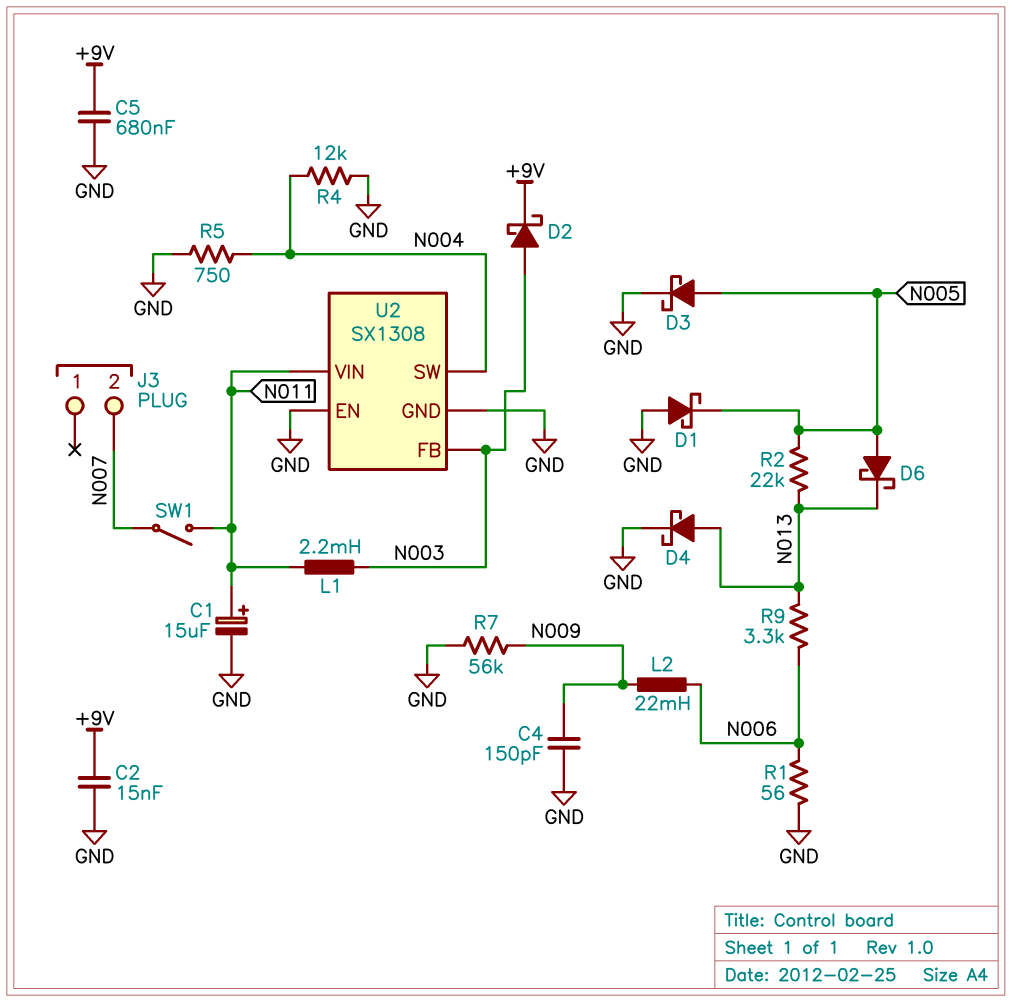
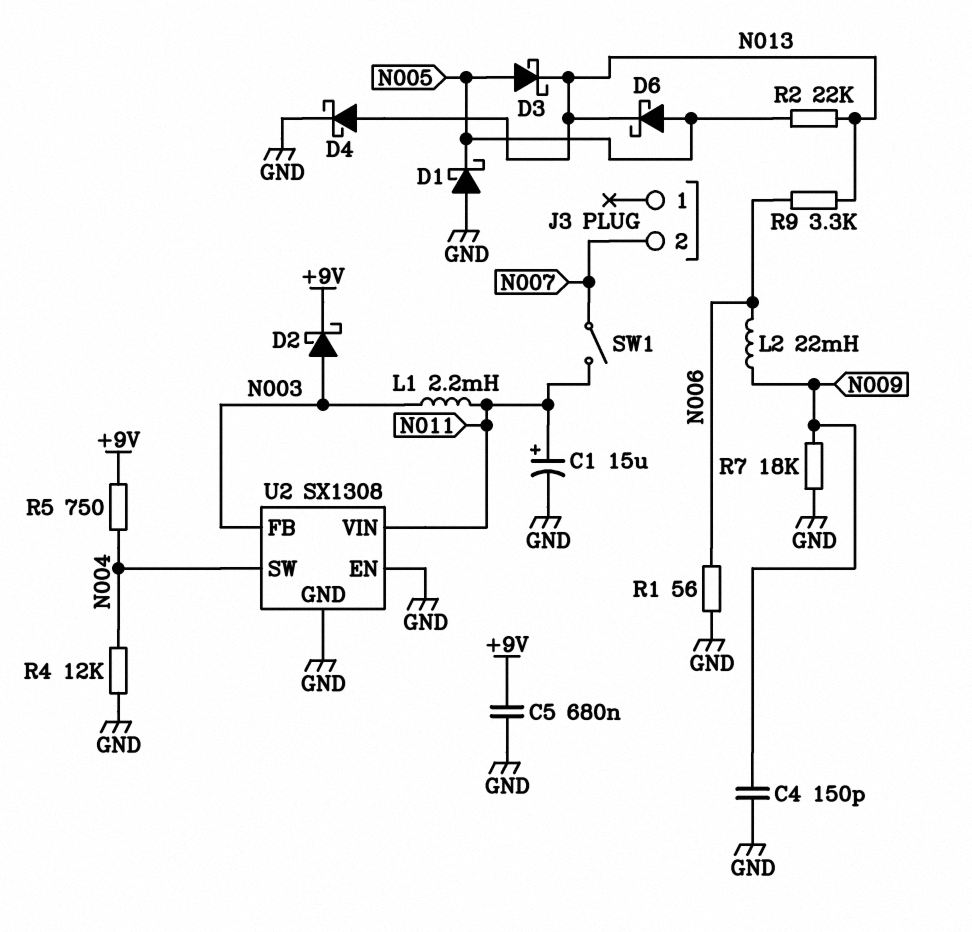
C2: 15nF (+9V, GND) -> none
D3: schottky (A N005, K GND) -> schottky (A N005, K N013)
R5: 750 (GND, N004) -> 750 (+9V, N004)
R7: 56k (GND, N009) -> 18k (GND, N009)

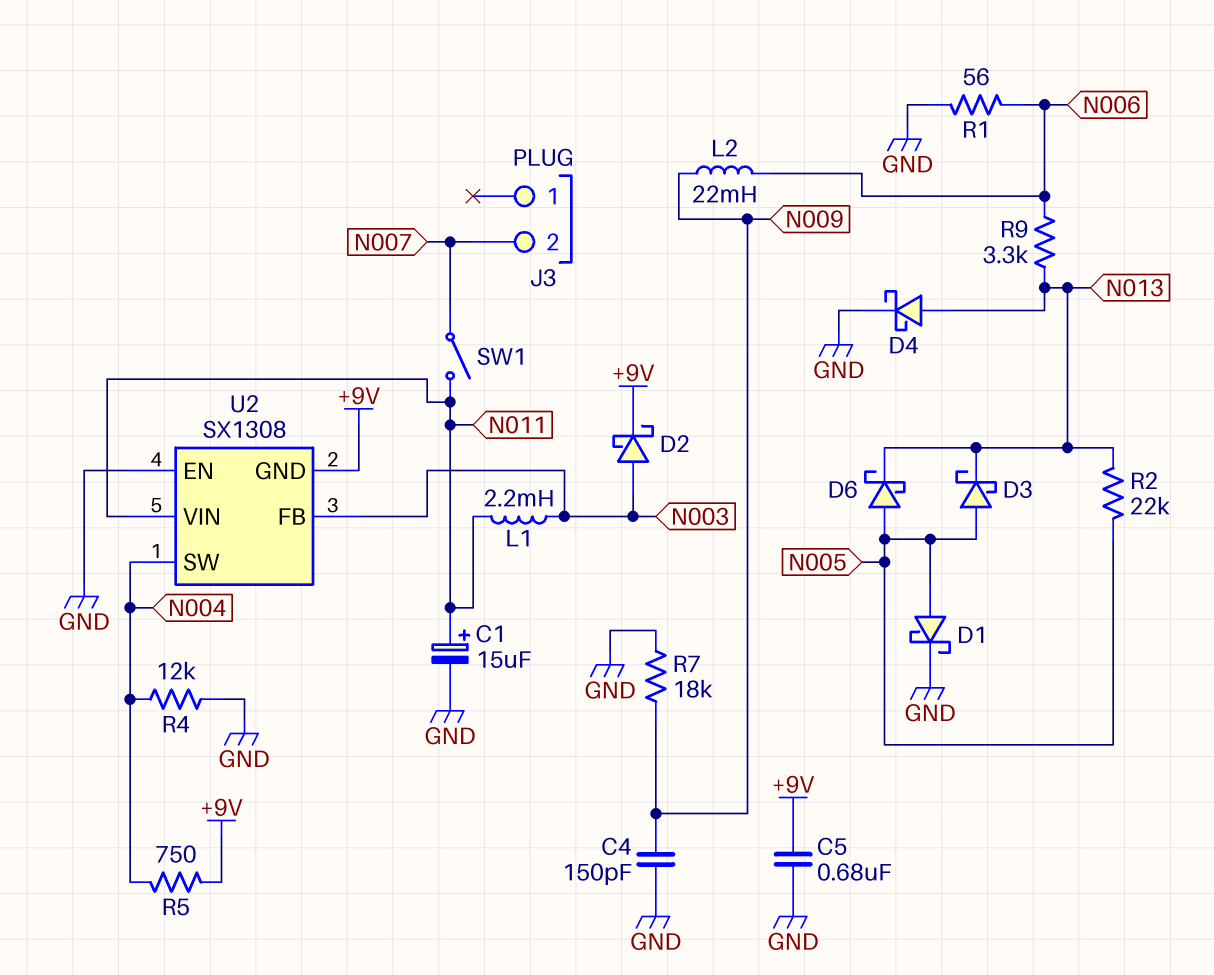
D1: schottky (A GND, K N005) -> schottky (A N005, K GND)
U2 pin GND: GND -> +9V

